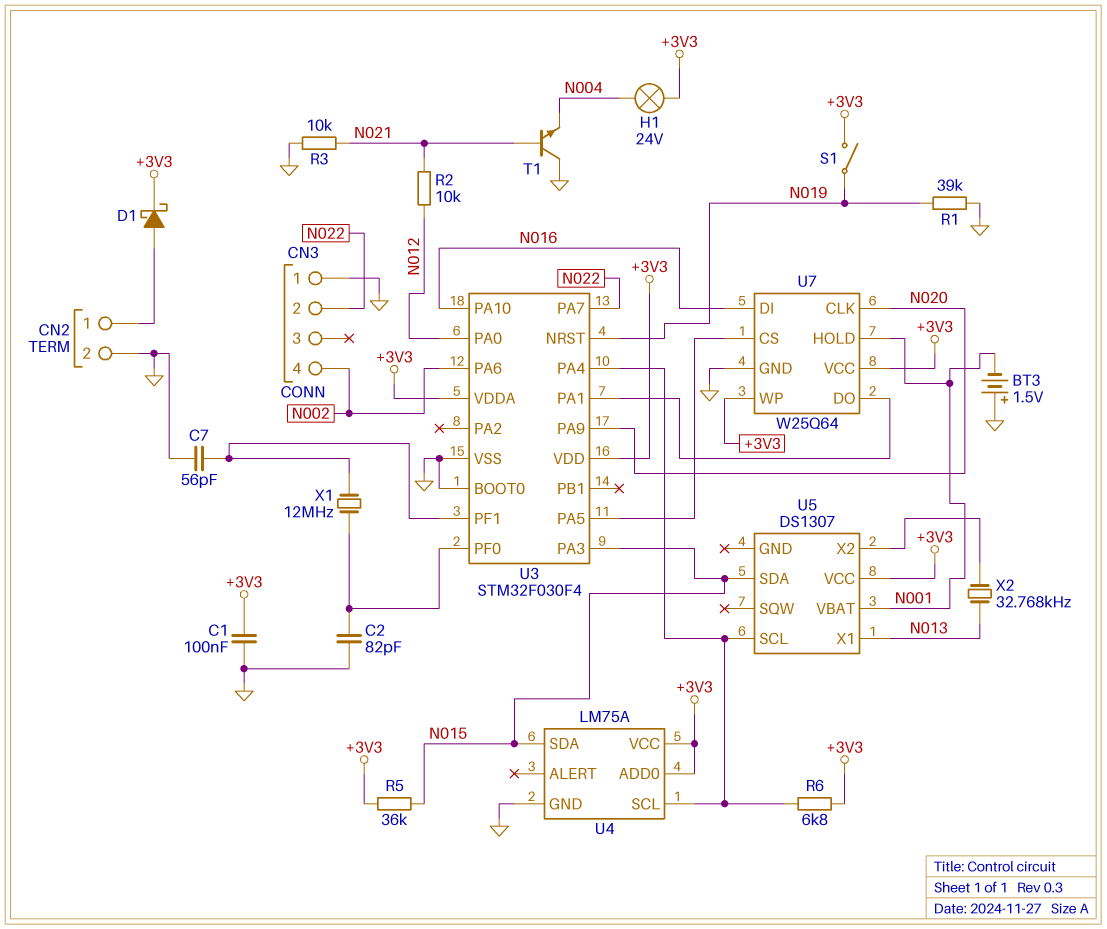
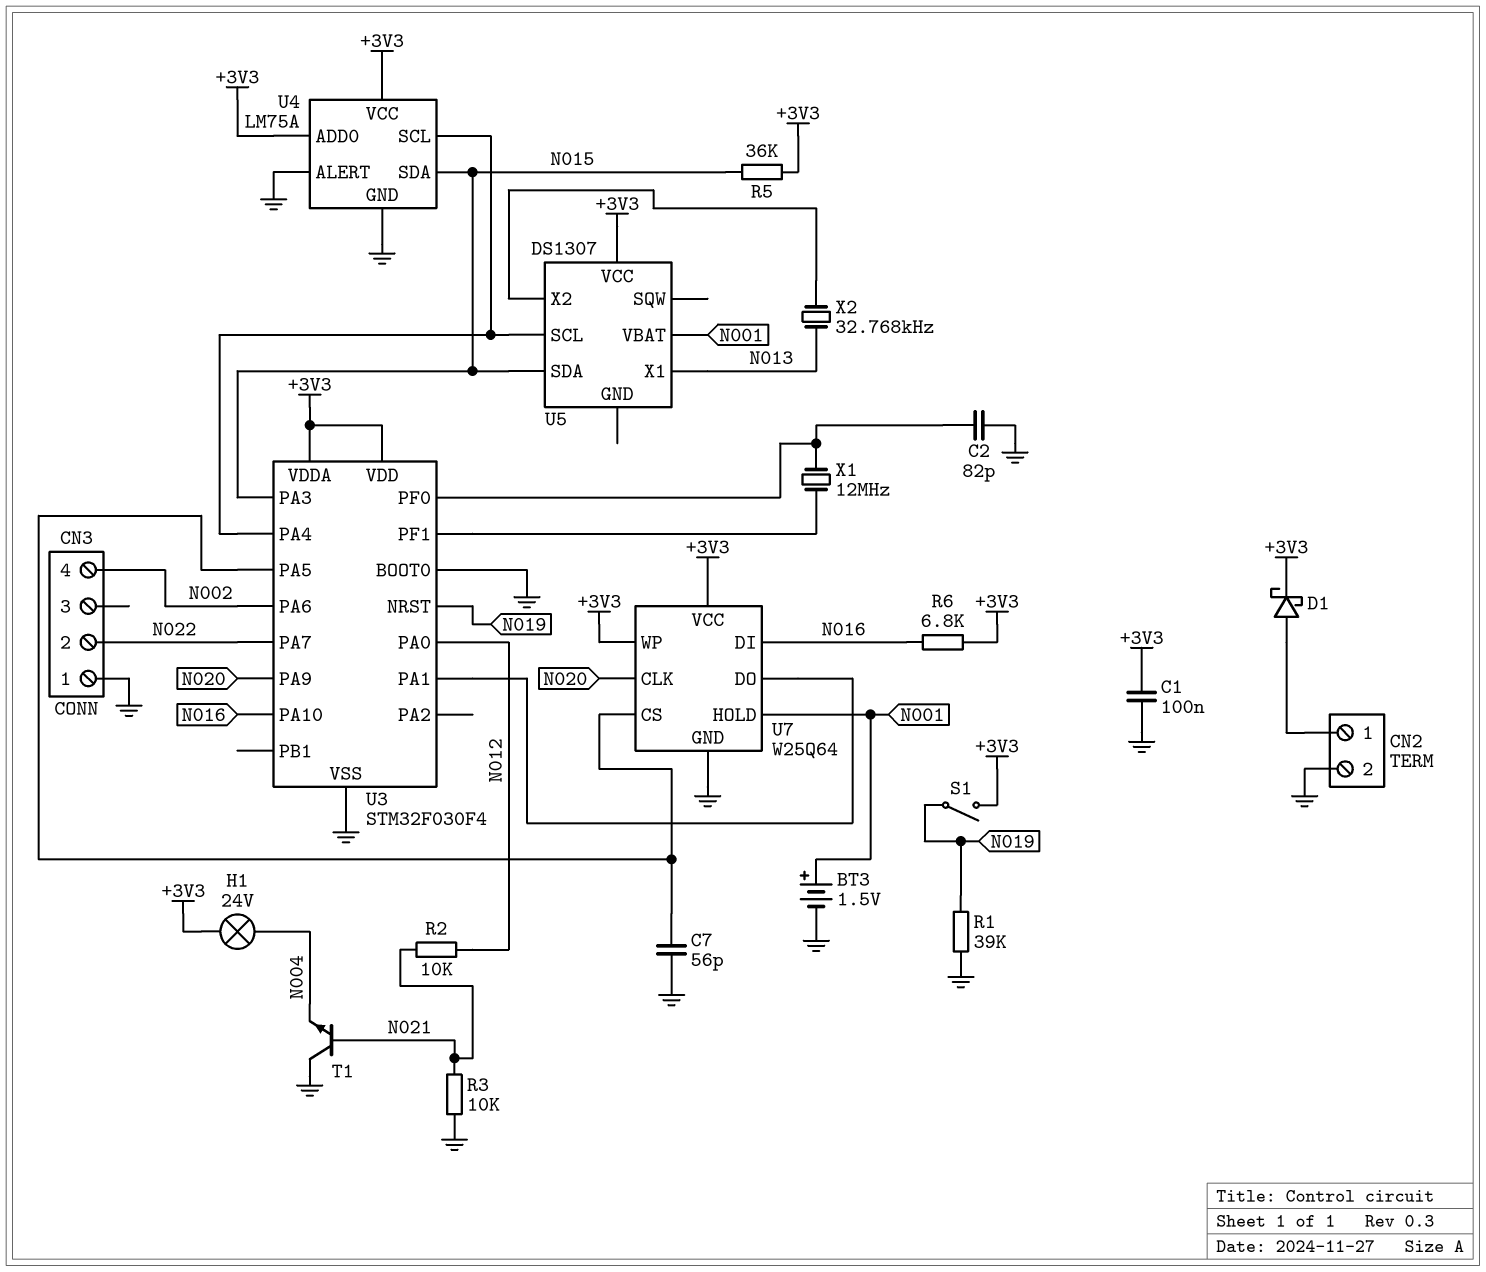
BT3: 1.5V (plus GND, minus N001) -> 1.5V (plus N001, minus GND)
C7: 56pF (GND, U3/PF1) -> 56pF (GND, U3/PA5)
R6: 6.8k (+3V3, U3/PA4) -> 6.8k (+3V3, N016)
U4 pin ALERT: none -> GND

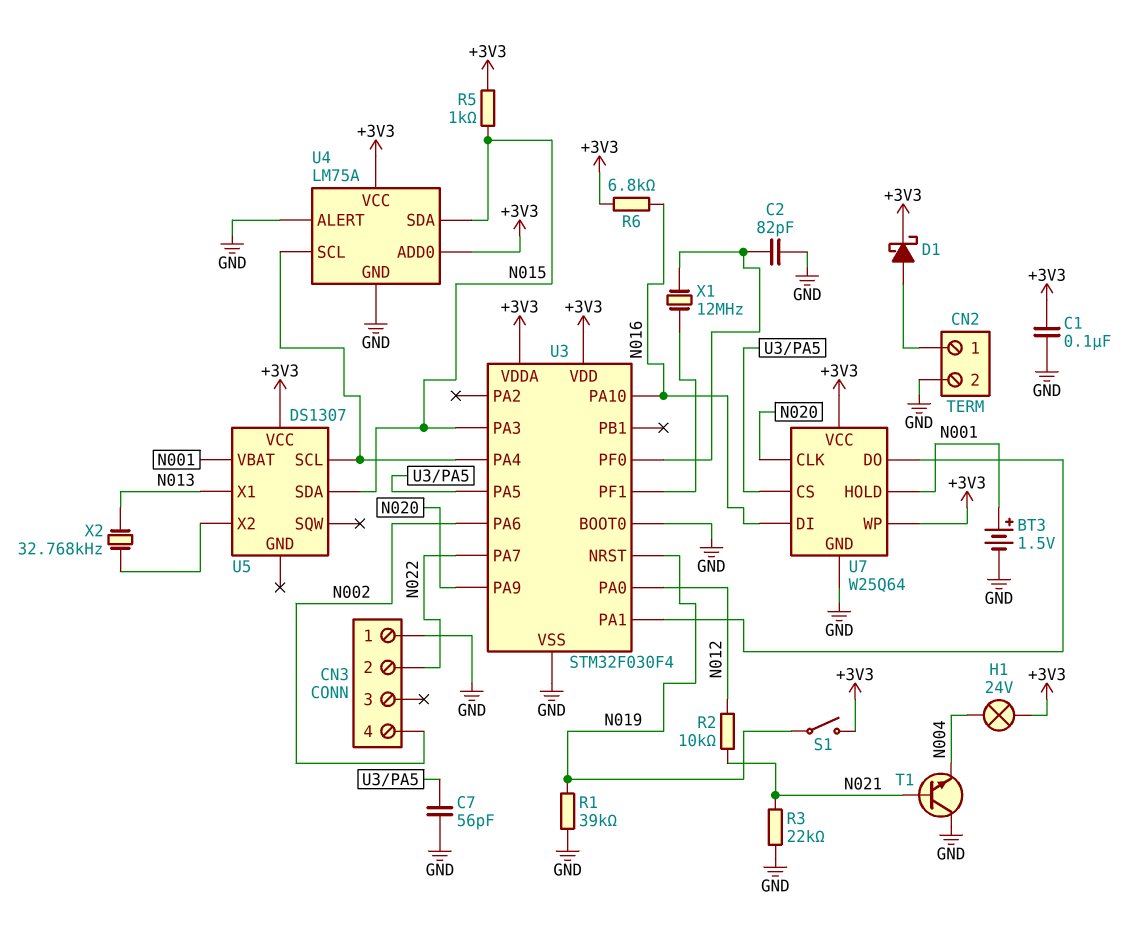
R3: 10k (GND, N021) -> 22k (GND, N021)
R5: 36k (+3V3, N015) -> 1k (+3V3, N015)

